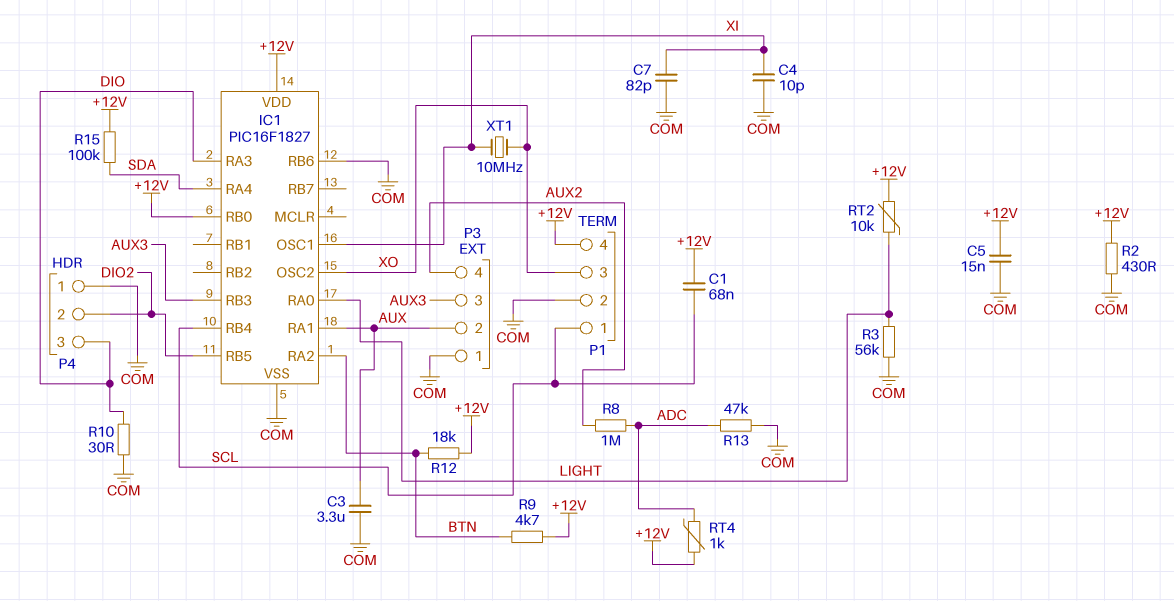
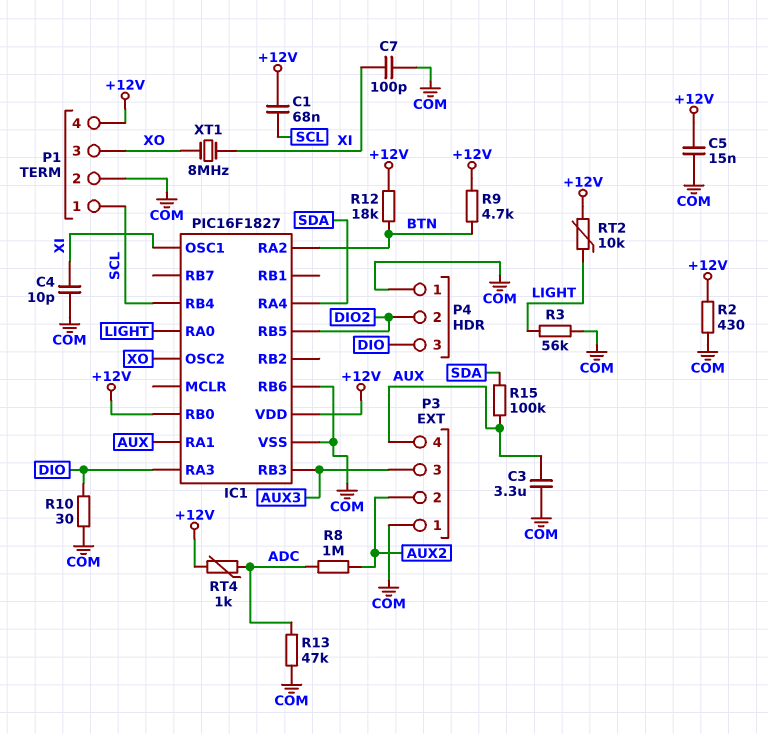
C7: 82pF (COM, XI) -> 100pF (COM, XI)
P3 pin 2: AUX -> AUX2
P3 pin 4: AUX2 -> AUX
R15: 100k (+12V, SDA) -> 100k (AUX, SDA)
XT1: 10MHz (XI, XO) -> 8MHz (XI, XO)

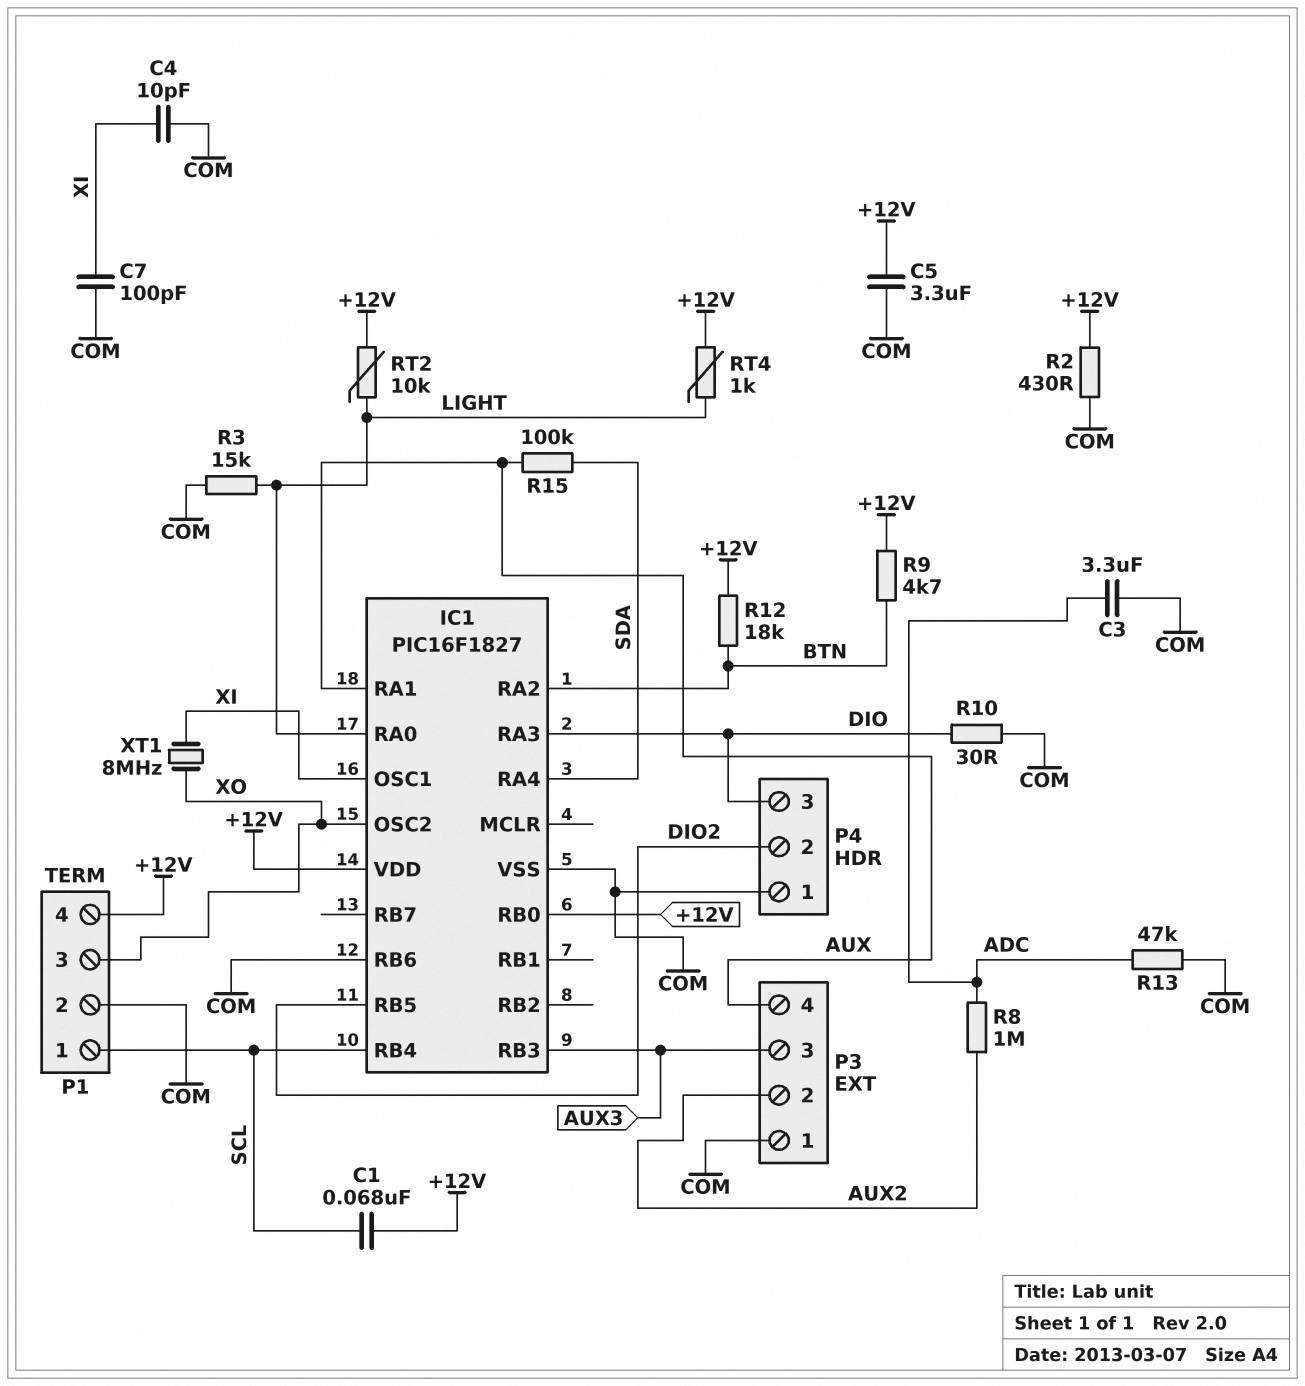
C3: 3.3uF (AUX, COM) -> 3.3uF (ADC, COM)
C5: 15nF (+12V, COM) -> 3.3uF (+12V, COM)
R3: 56k (COM, LIGHT) -> 15k (COM, LIGHT)
RT4: 1k (+12V, ADC) -> 1k (+12V, LIGHT)

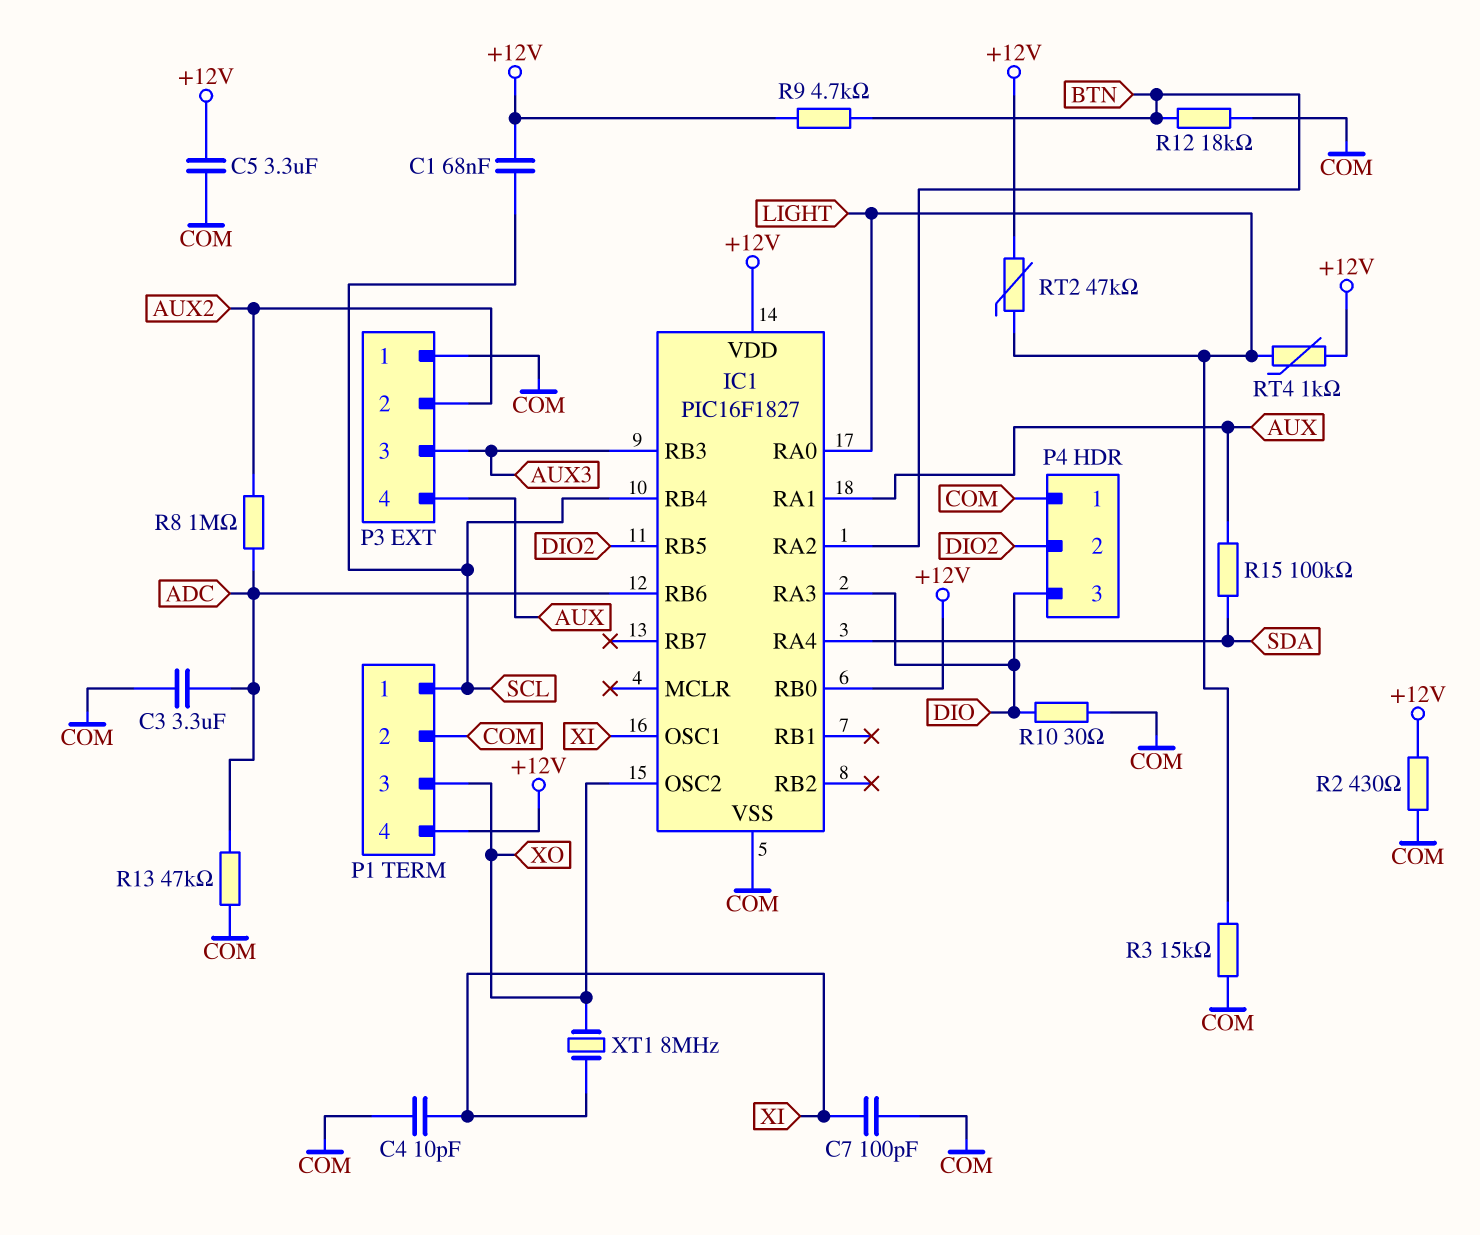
IC1 pin RB6: COM -> ADC
R12: 18k (+12V, BTN) -> 18k (BTN, COM)
RT2: 10k (+12V, LIGHT) -> 47k (+12V, LIGHT)

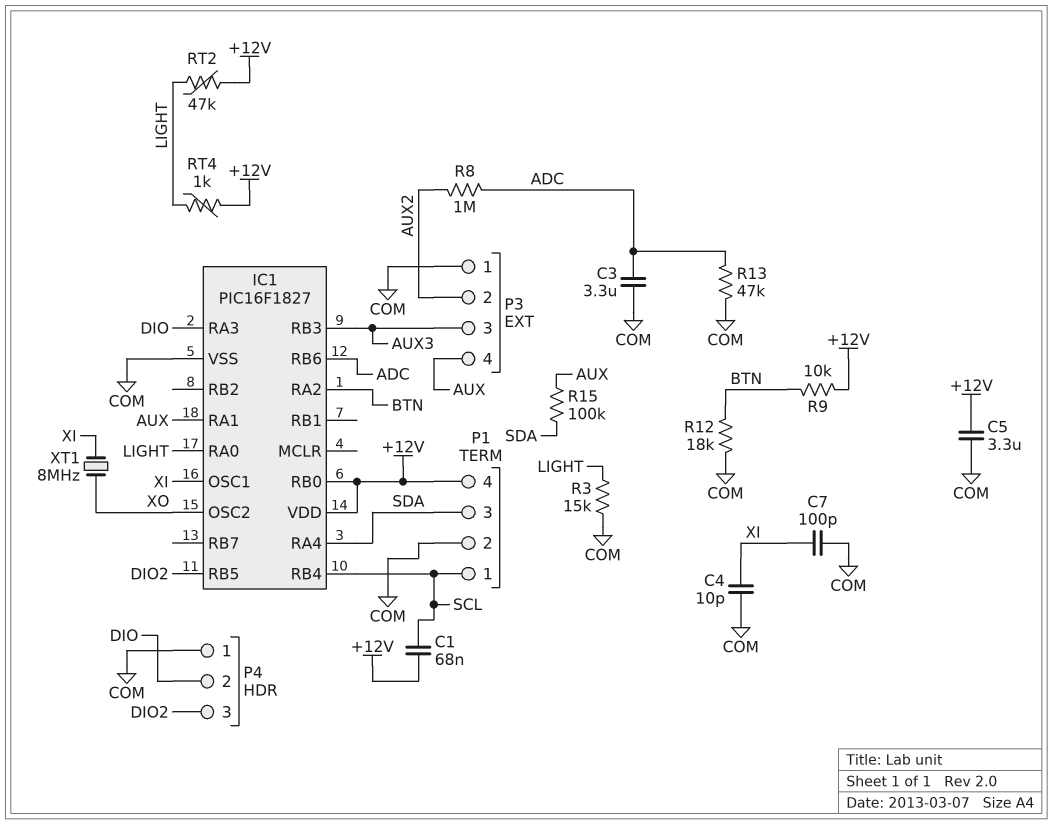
P1 pin 3: XO -> SDA
P4 pin 2: DIO2 -> DIO
P4 pin 3: DIO -> DIO2
R2: 430 (+12V, COM) -> none
R9: 4.7k (+12V, BTN) -> 10k (+12V, BTN)
R10: 30 (COM, DIO) -> none

